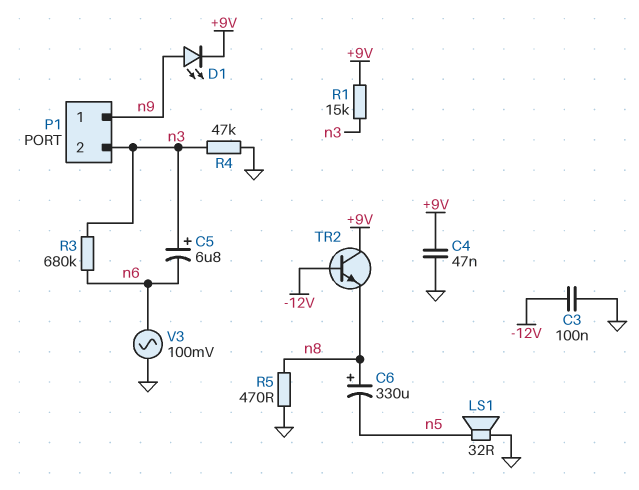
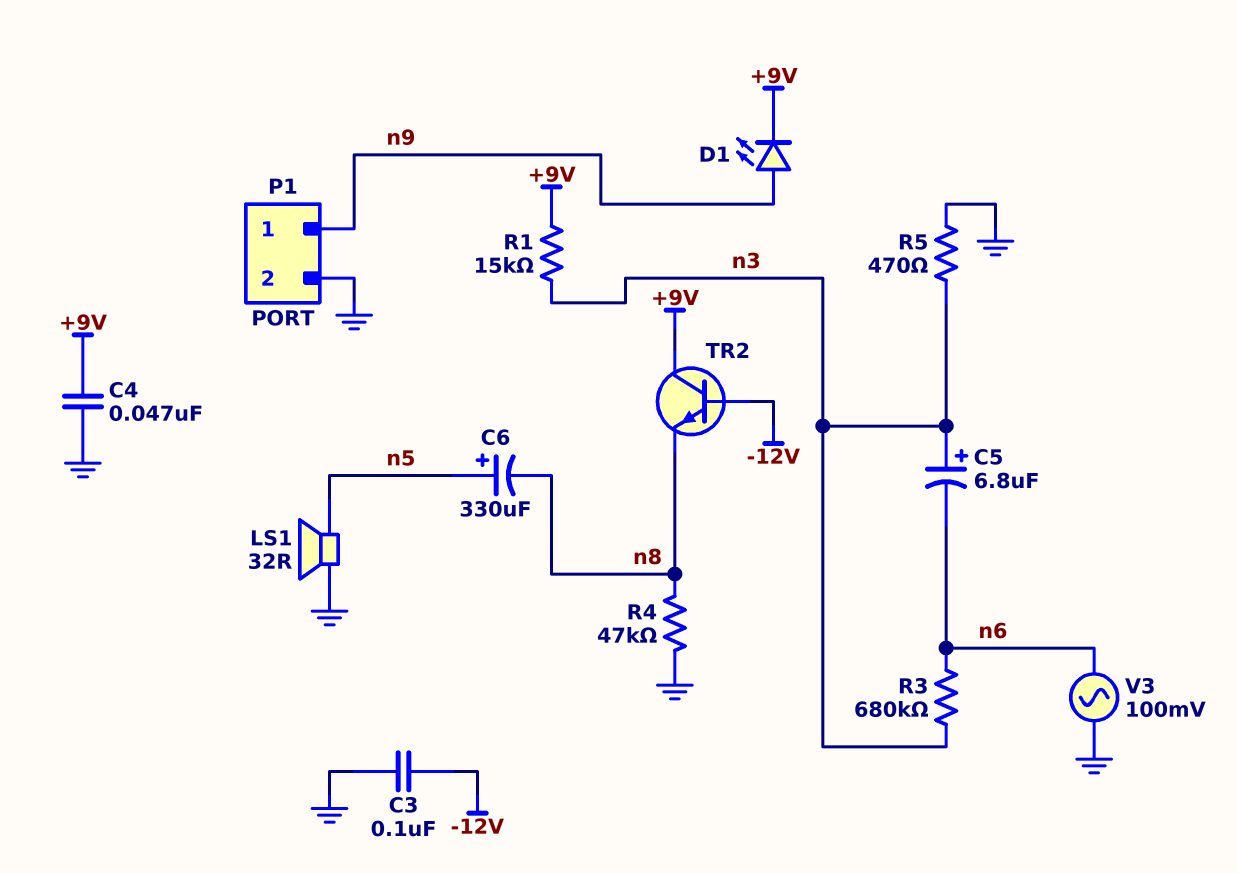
C6: 330uF (plus n8, minus n5) -> 330uF (plus n5, minus n8)
P1 pin 2: n3 -> GND
R4: 47k (GND, n3) -> 47k (GND, n8)
R5: 470 (GND, n8) -> 470 (GND, n3)

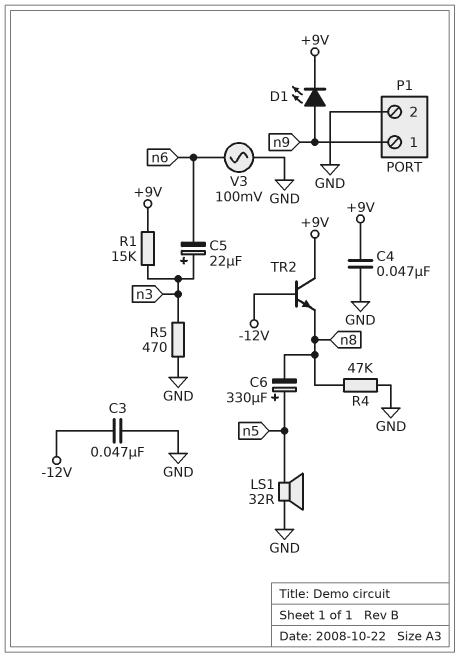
C3: 100nF (-12V, GND) -> 47nF (-12V, GND)
C5: 6.8uF (plus n3, minus n6) -> 22uF (plus n3, minus n6)
R3: 680k (n3, n6) -> none

